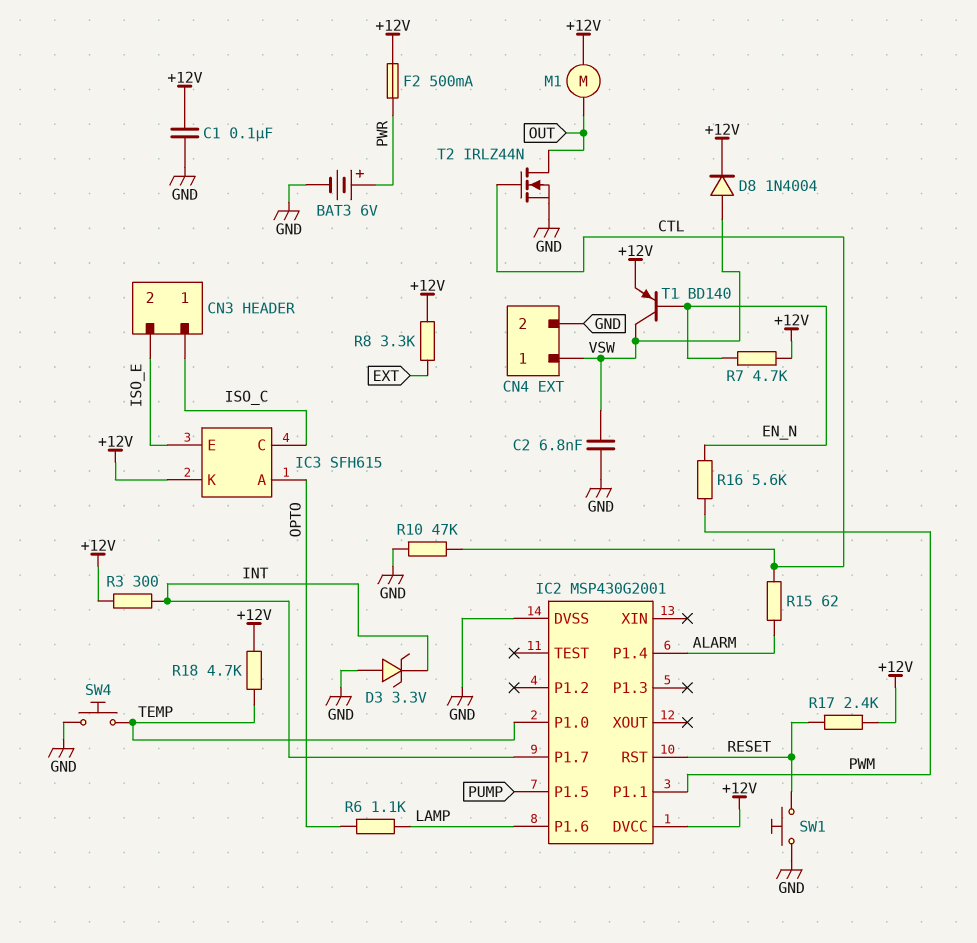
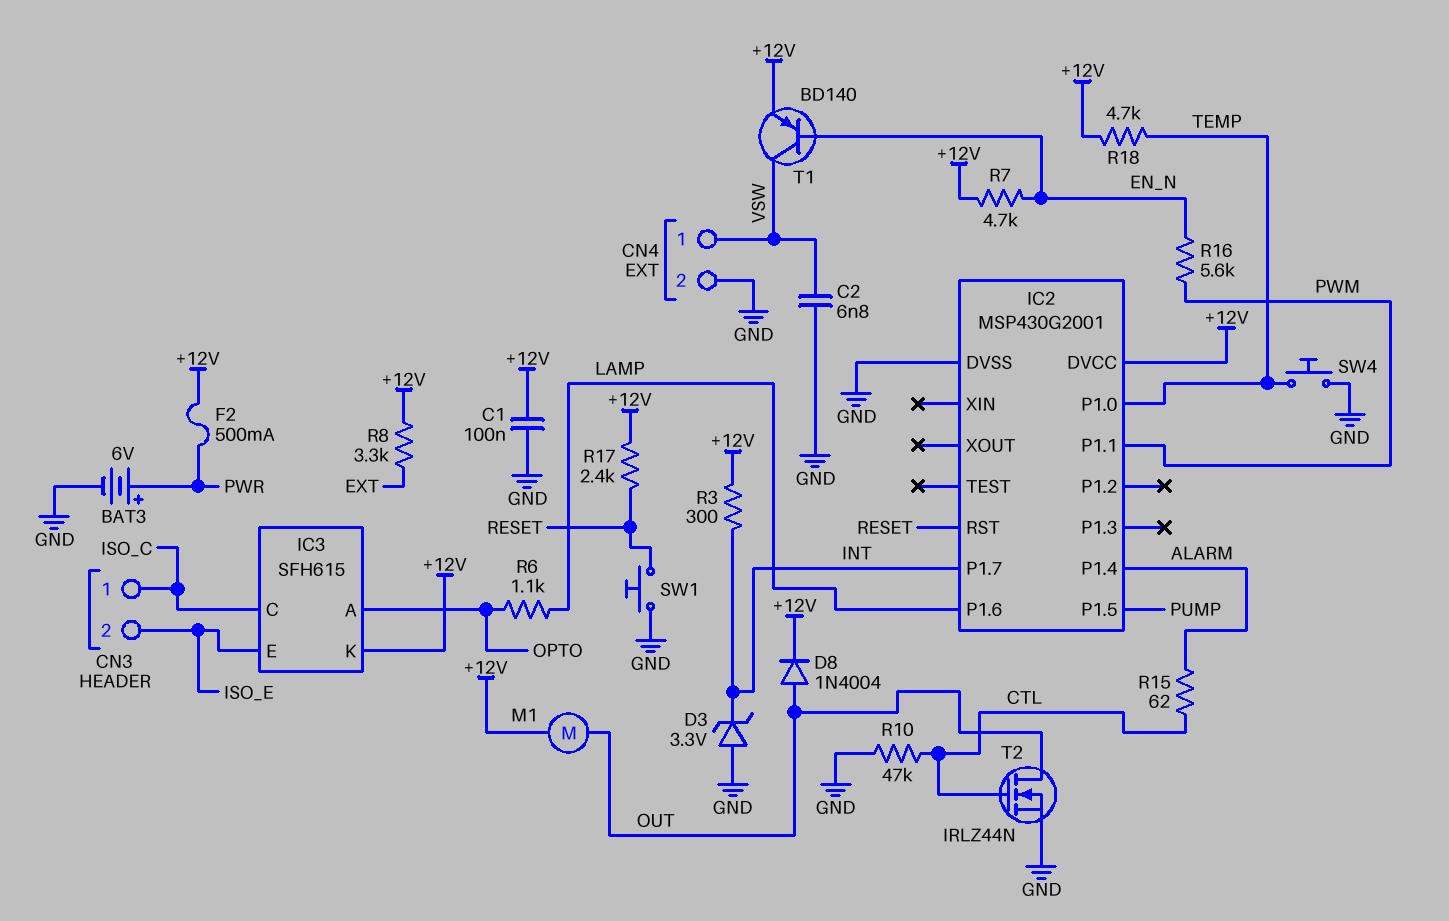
D8: diode 1N4004 (A VSW, K +12V) -> diode 1N4004 (A OUT, K +12V)

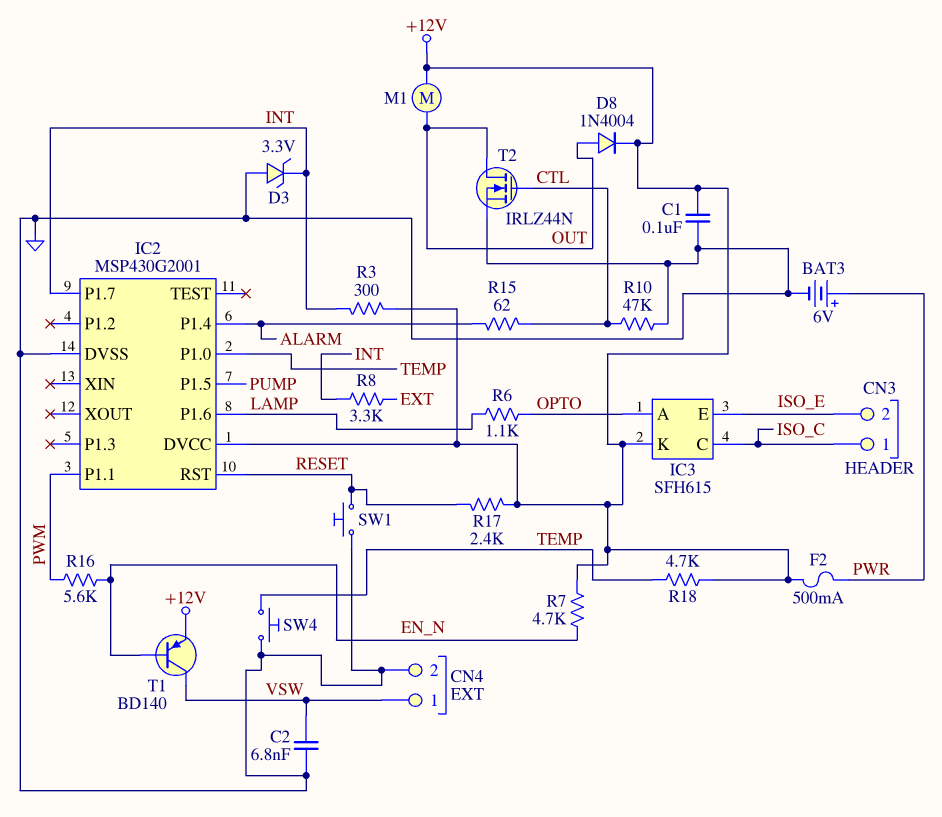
R8: 3.3k (+12V, EXT) -> 3.3k (EXT, INT)

